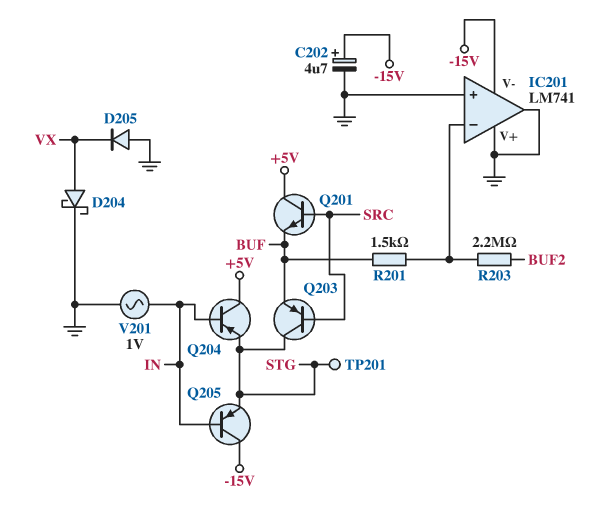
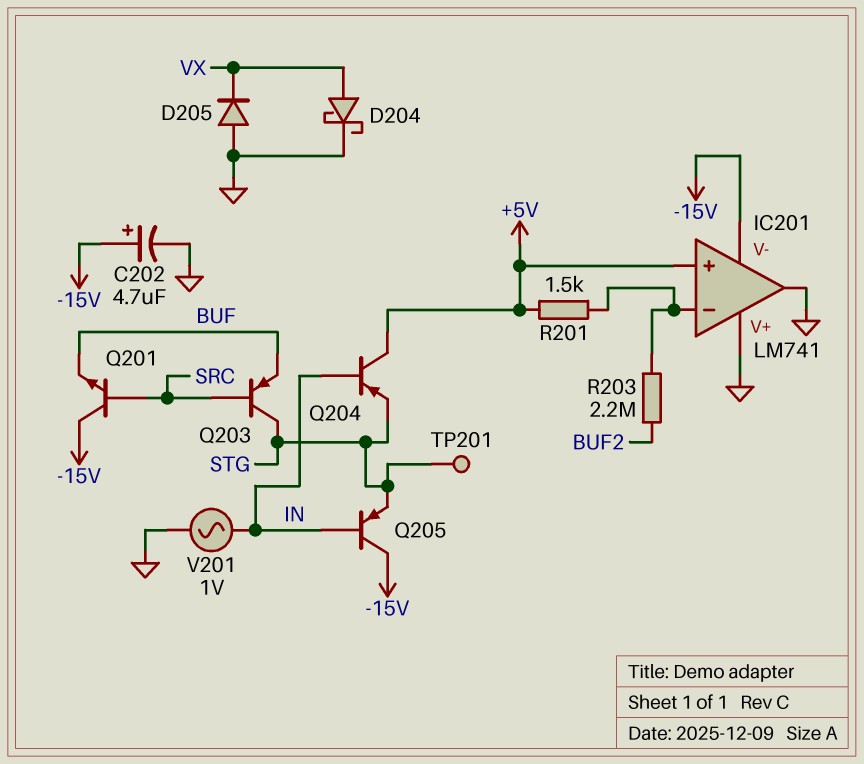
IC201 pin in+: GND -> +5V
Q201: NPN (B SRC, C +5V, E BUF) -> NPN (B SRC, C -15V, E BUF)
R201: 1.5k (BUF, IC201/in-) -> 1.5k (+5V, IC201/in-)

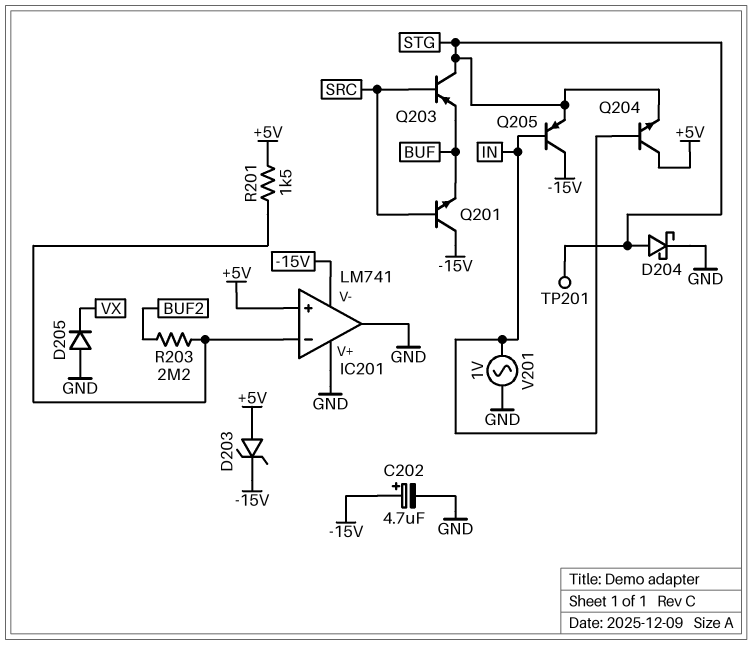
D203: none -> zener (A +5V, K -15V)
D204: schottky (A VX, K GND) -> schottky (A STG, K GND)
Q204: PNP (B IN, C +5V, E STG) -> NPN (B IN, C +5V, E STG)

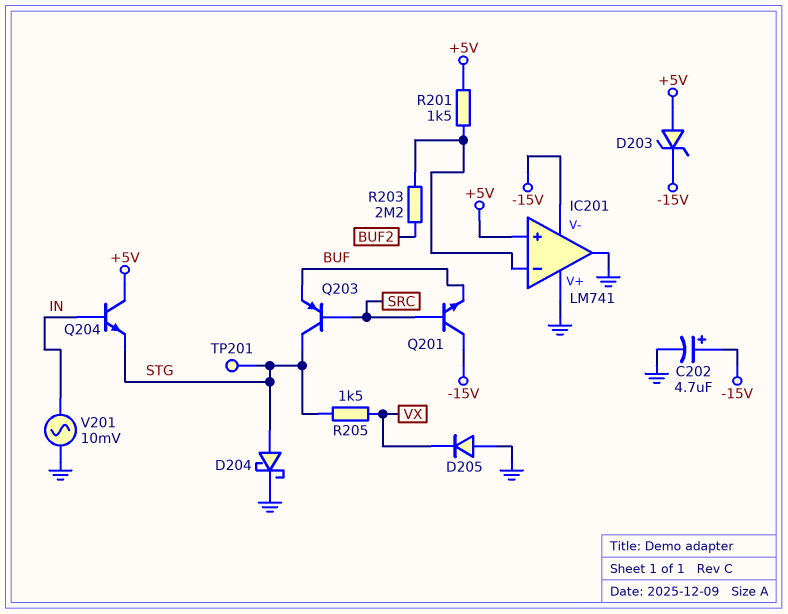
Q205: PNP (B IN, C -15V, E STG) -> none
R205: none -> 1.5k (STG, VX)
V201: AC 1V (GND, IN) -> AC 10mV (GND, IN)

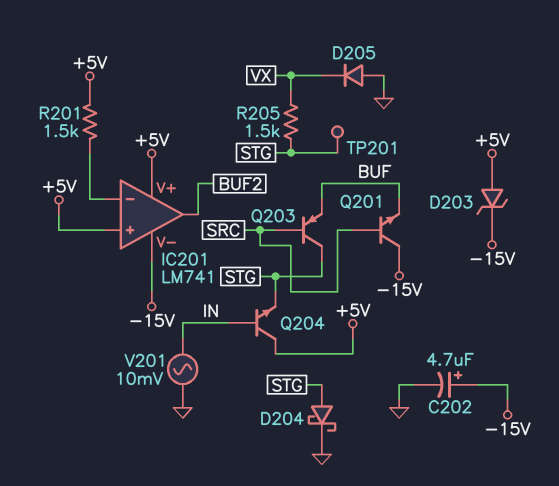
IC201 pin V+: GND -> +5V
IC201 pin out: GND -> BUF2
R203: 2.2M (BUF2, IC201/in-) -> none

